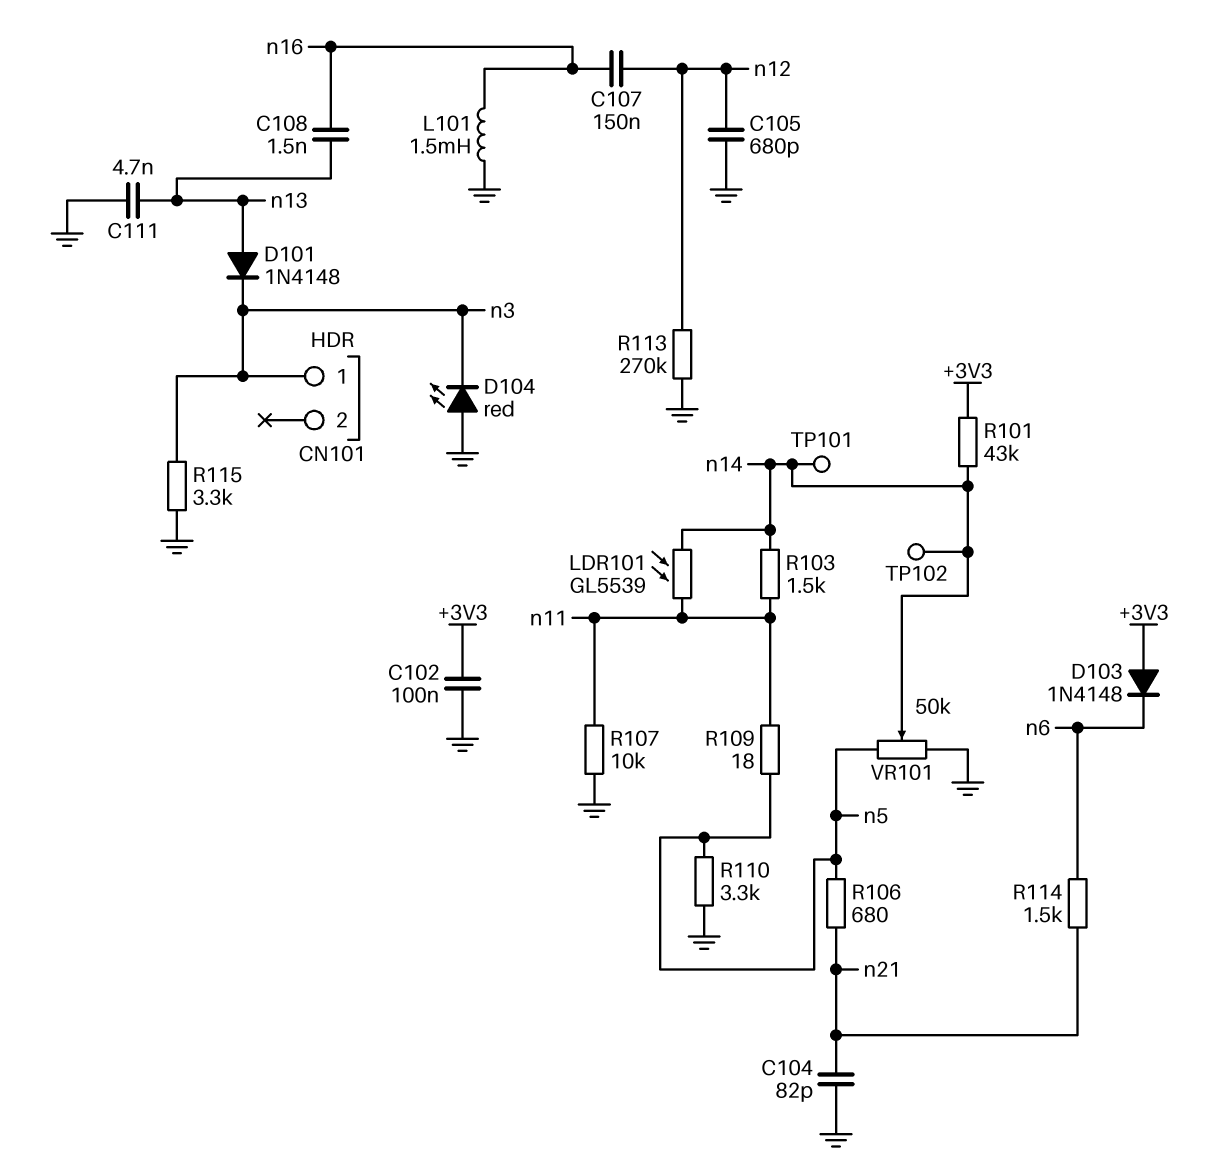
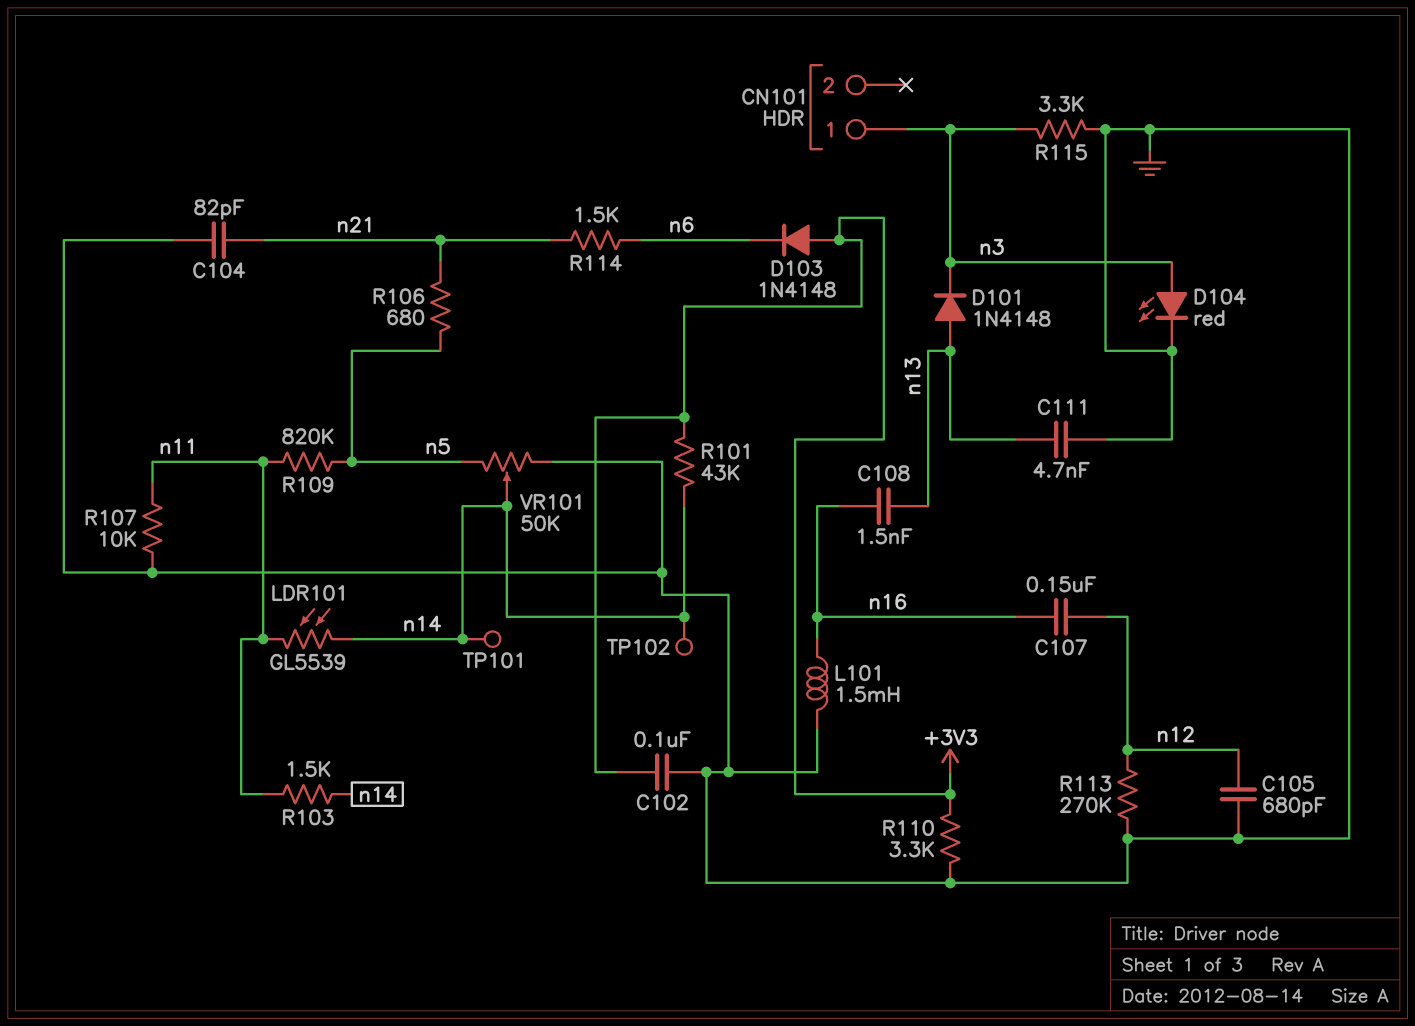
D104: LED red (A GND, K n3) -> LED red (A n3, K GND)
R109: 18 (n5, n11) -> 820k (n5, n11)
R110: 3.3k (GND, n5) -> 3.3k (+3V3, GND)

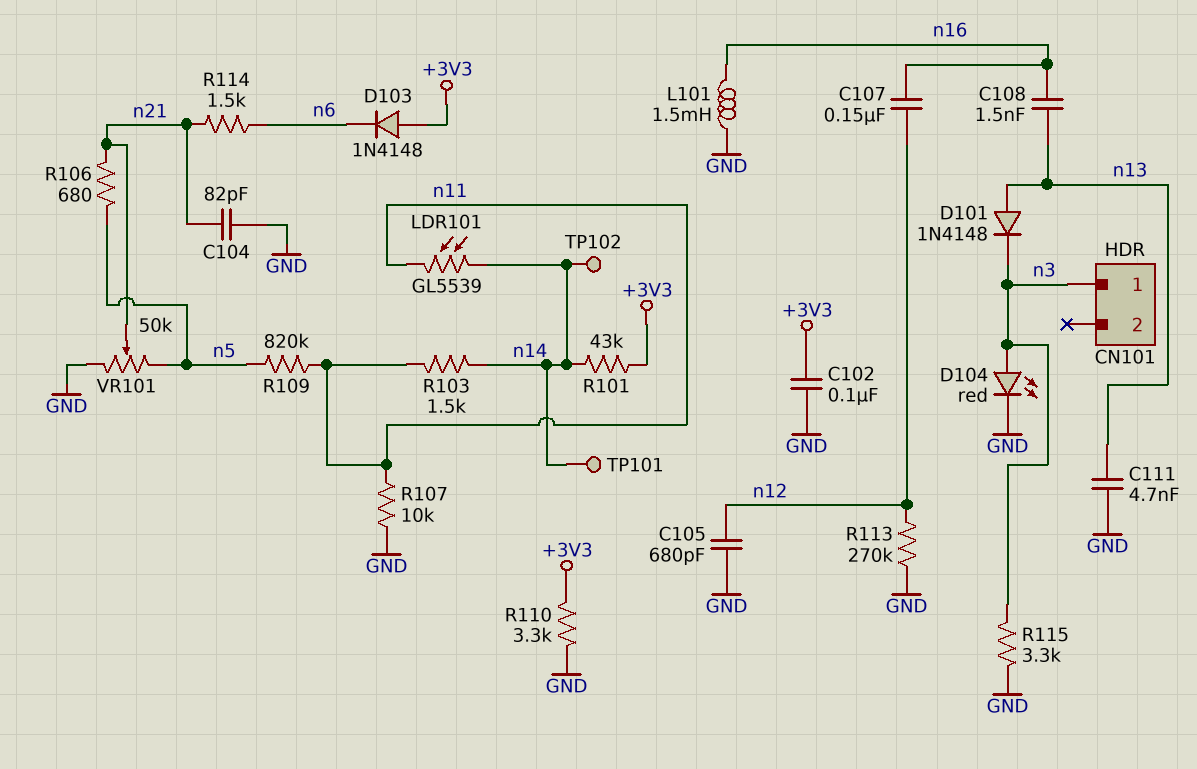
VR101: 50k (GND, n5, wiper n14) -> 50k (GND, n5, wiper n21)

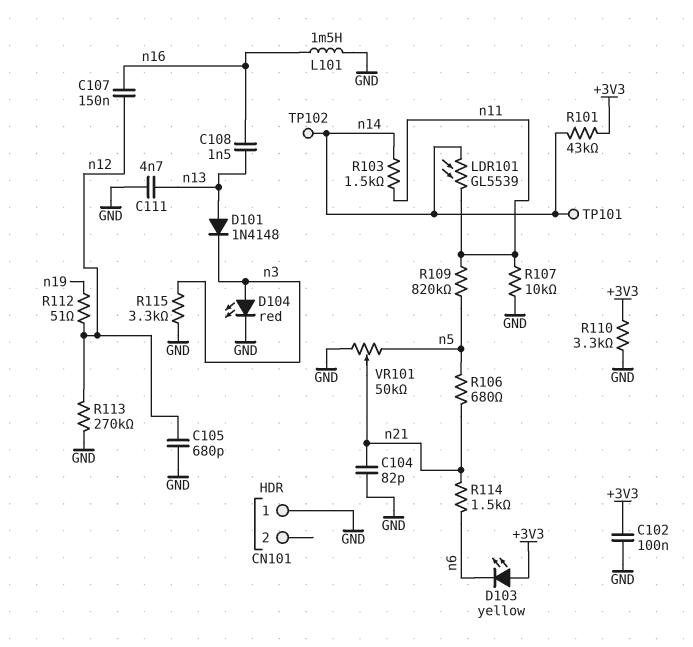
CN101 pin 1: n3 -> GND
D103: diode 1N4148 (A +3V3, K n6) -> LED yellow (A +3V3, K n6)
R112: none -> 51 (n12, n19)

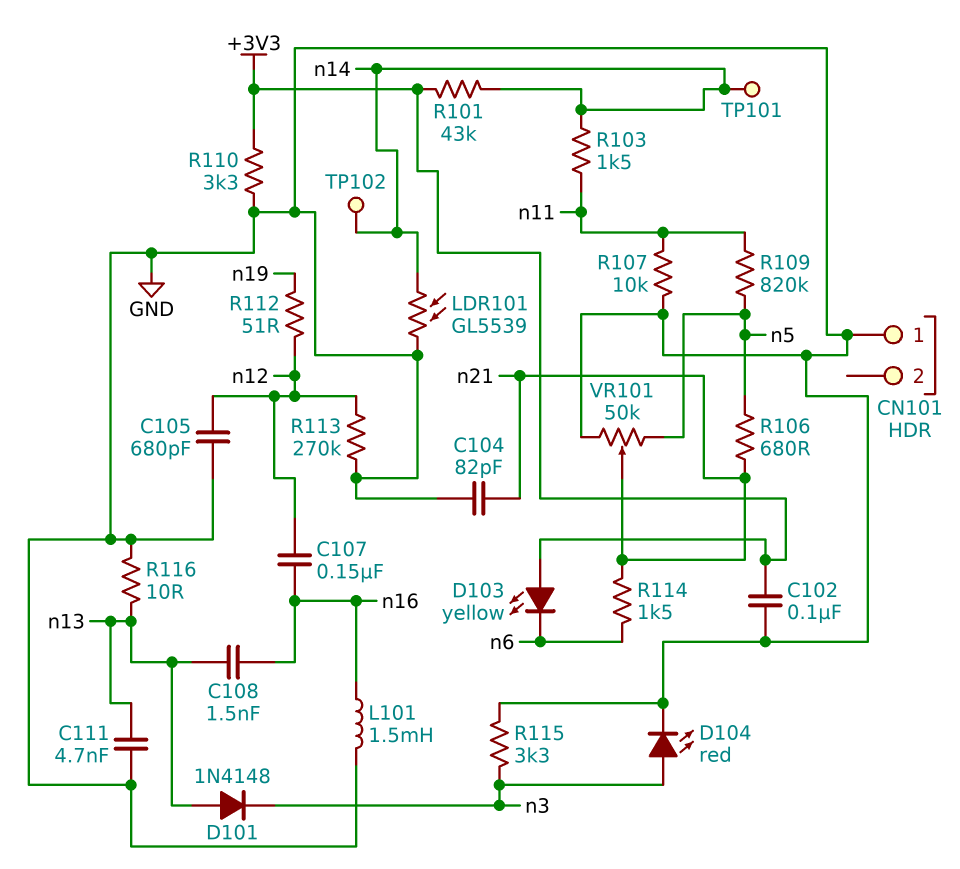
LDR101: GL5539 (n11, n14) -> GL5539 (GND, n14)
R116: none -> 10 (GND, n13)

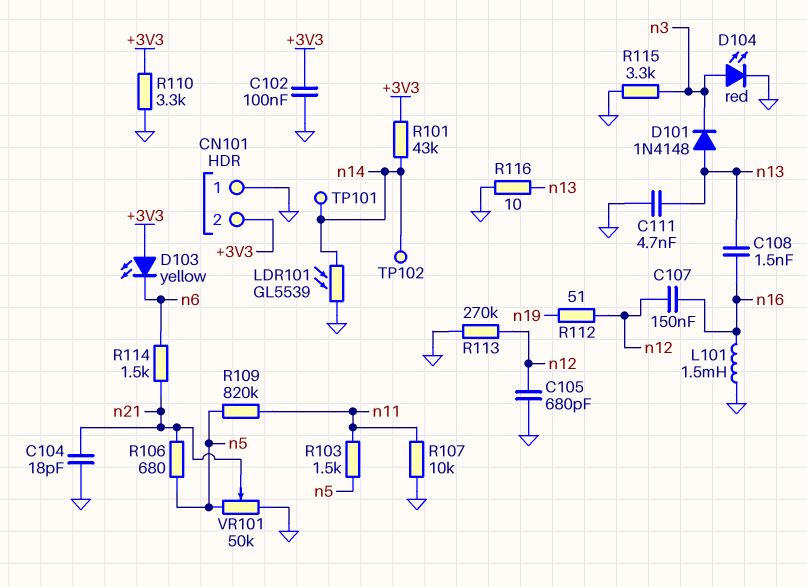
C104: 82pF (GND, n21) -> 18pF (GND, n21)
CN101 pin 2: none -> +3V3
R103: 1.5k (n11, n14) -> 1.5k (n5, n11)

